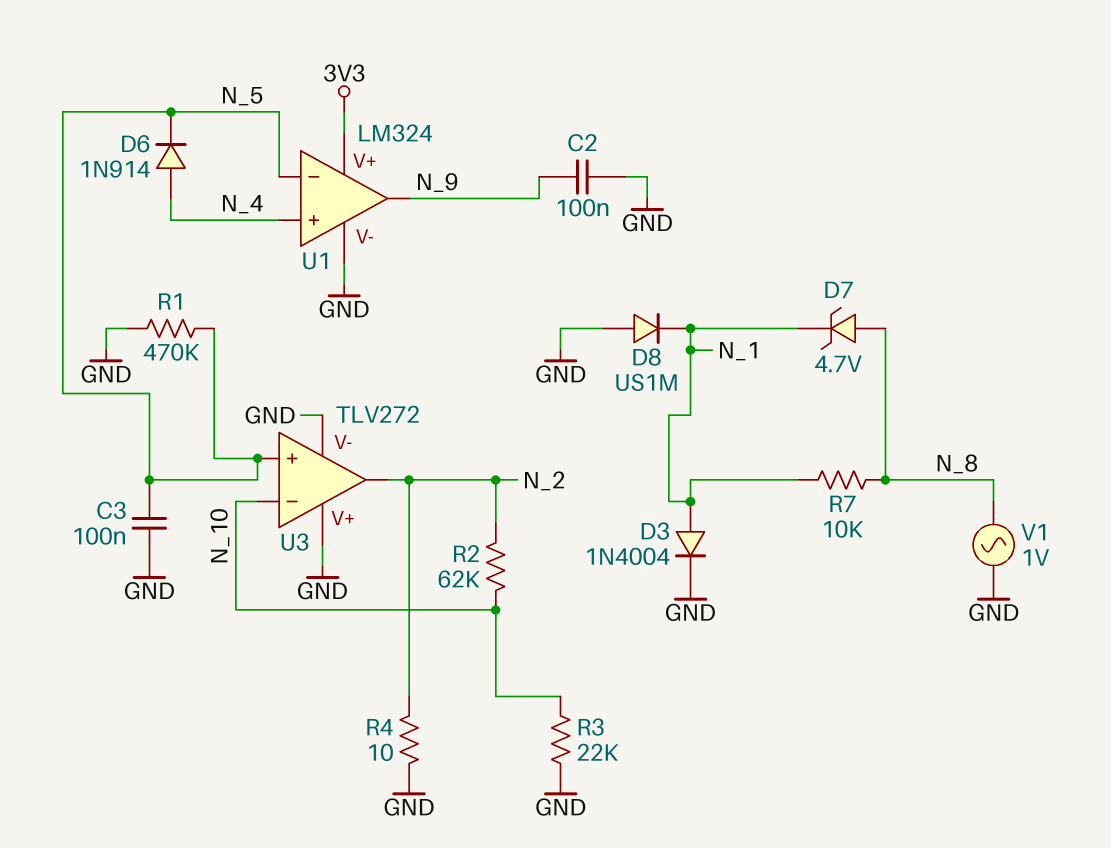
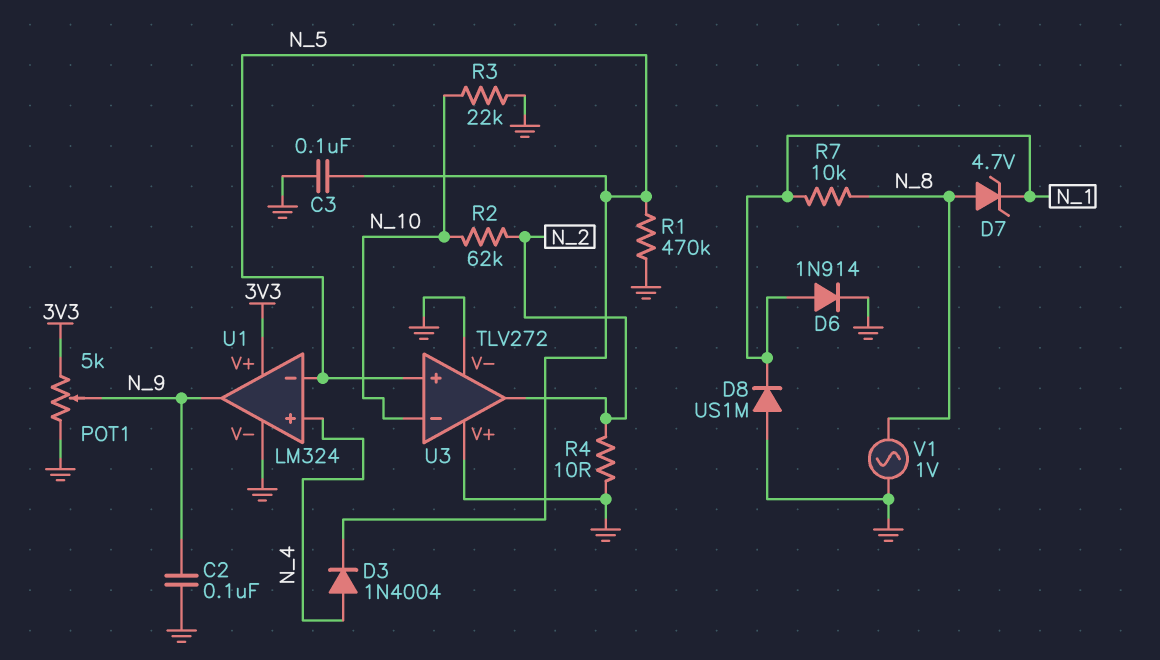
D3: diode 1N4004 (A N_1, K GND) -> diode 1N4004 (A N_4, K N_5)
D6: diode 1N914 (A N_4, K N_5) -> diode 1N914 (A N_1, K GND)
POT1: none -> 5k (3V3, GND, wiper N_9)

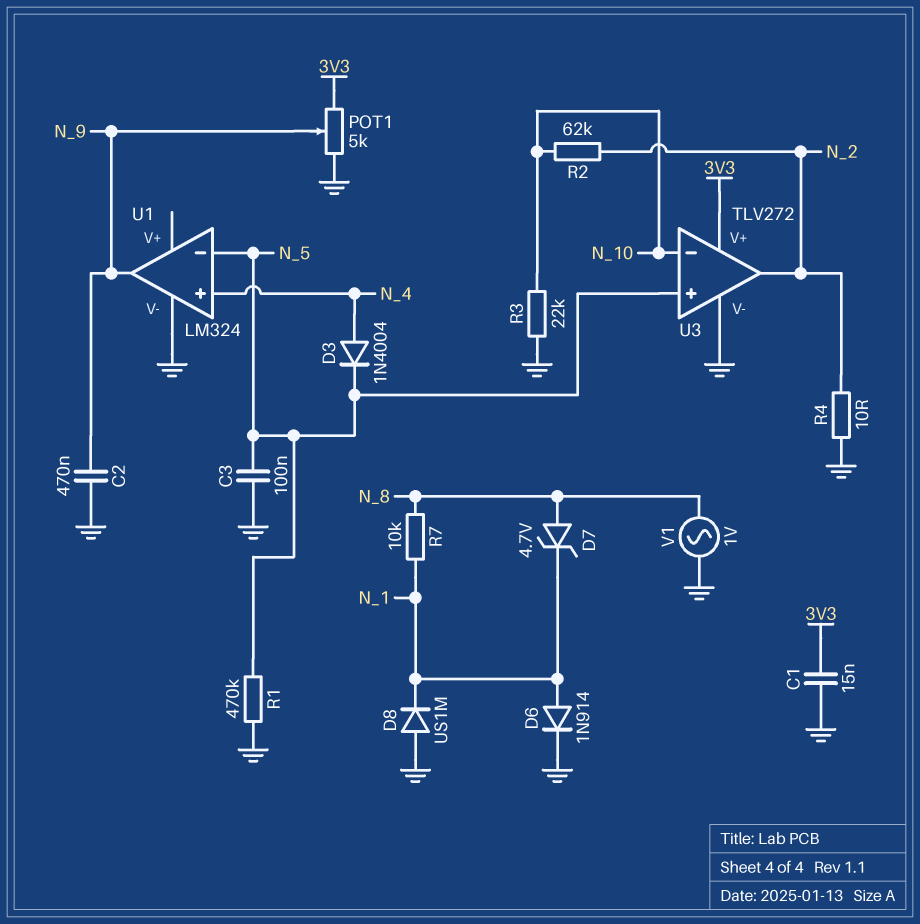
C1: none -> 15nF (3V3, GND)
C2: 100nF (GND, N_9) -> 470nF (GND, N_9)
U1 pin V+: 3V3 -> none
U3 pin V+: GND -> 3V3

